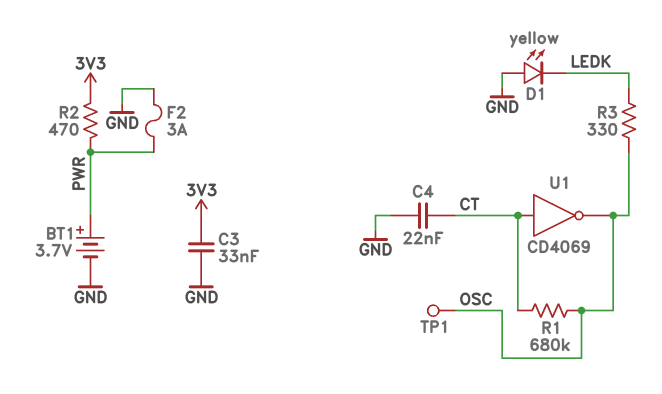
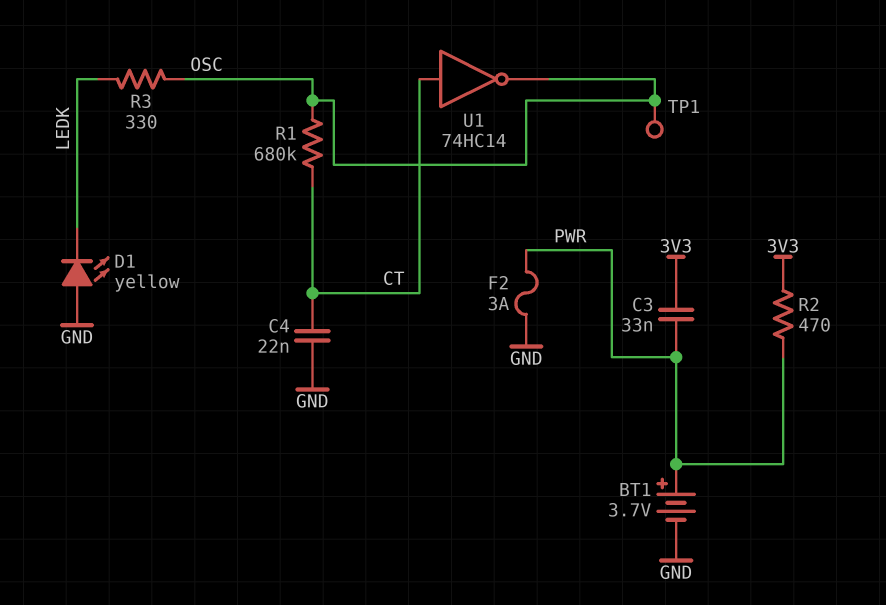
C3: 33nF (3V3, GND) -> 33nF (3V3, PWR)
U1: NOT CD4069 (in CT, out OSC) -> NOT 74HC14 (in CT, out OSC)

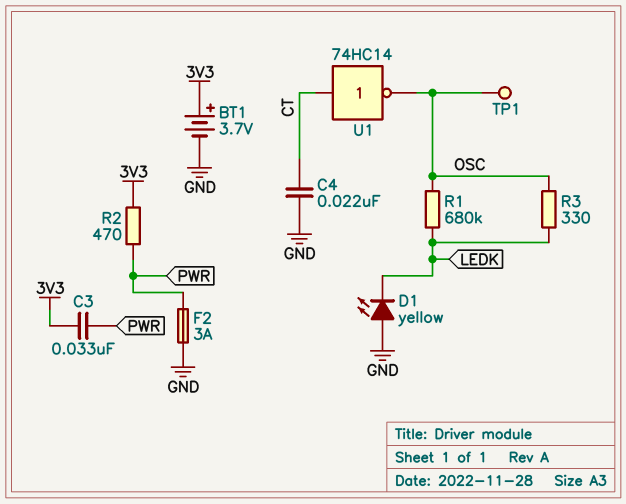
BT1: 3.7V (plus PWR, minus GND) -> 3.7V (plus 3V3, minus GND)
R1: 680k (CT, OSC) -> 680k (LEDK, OSC)

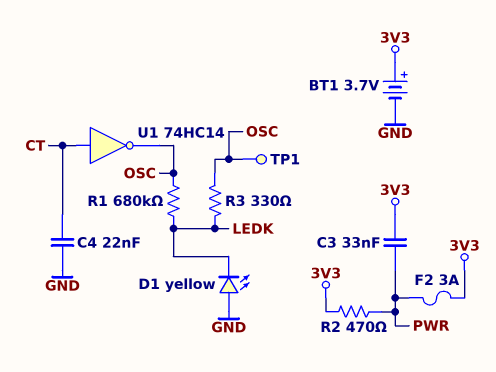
F2: 3A (GND, PWR) -> 3A (3V3, PWR)

